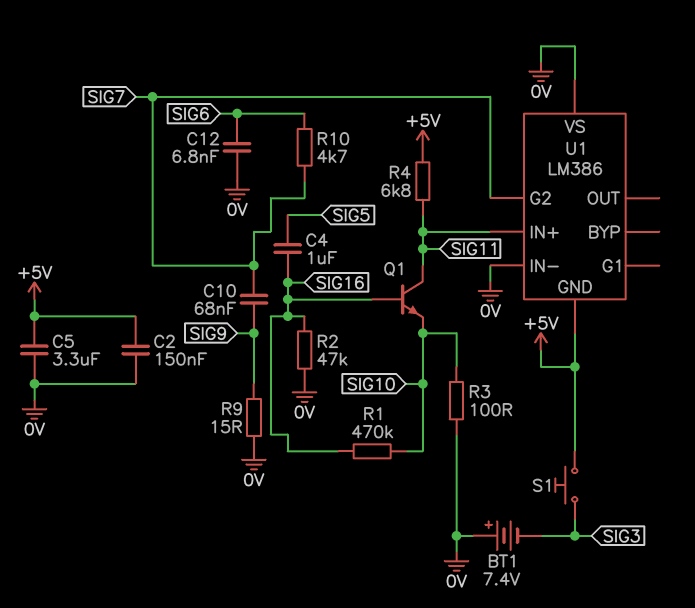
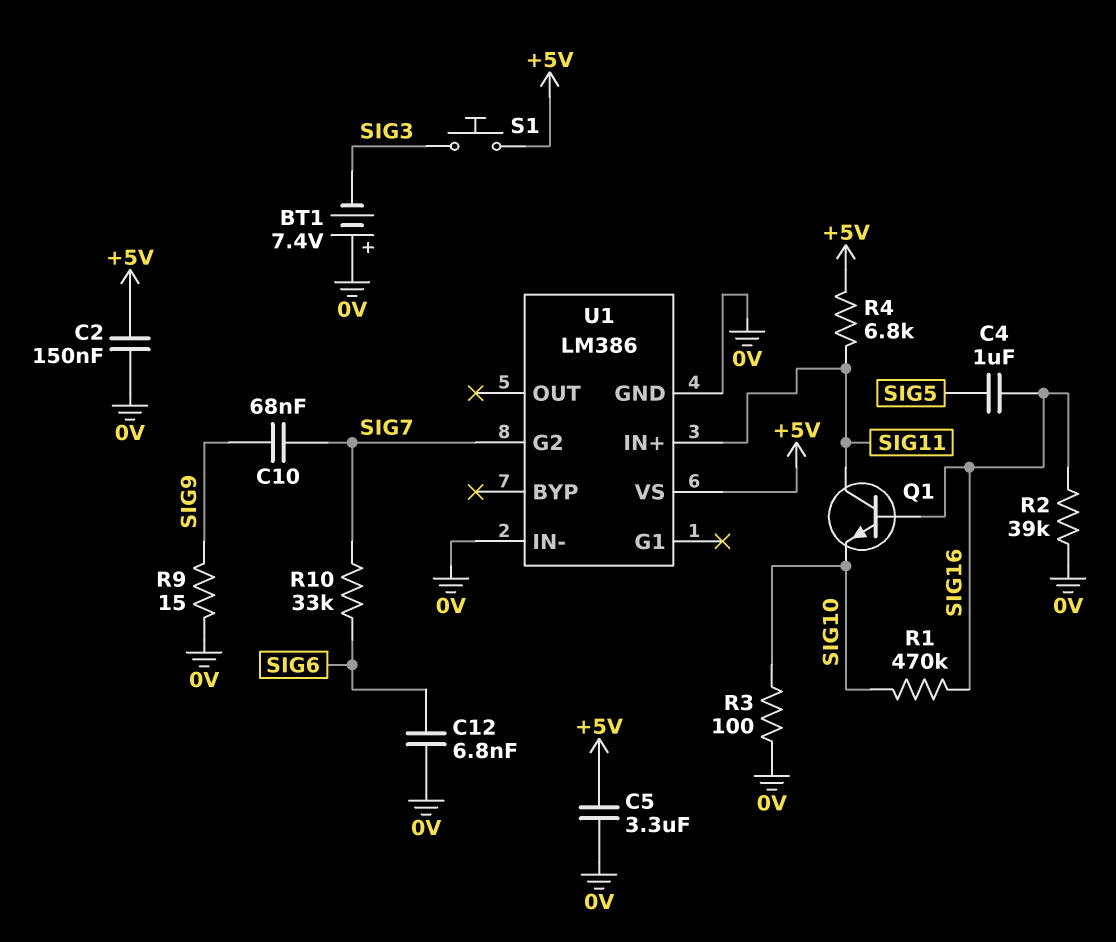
R2: 47k (0V, SIG16) -> 39k (0V, SIG16)
R10: 4.7k (SIG6, SIG7) -> 33k (SIG6, SIG7)
U1 pin GND: +5V -> 0V
U1 pin VS: 0V -> +5V

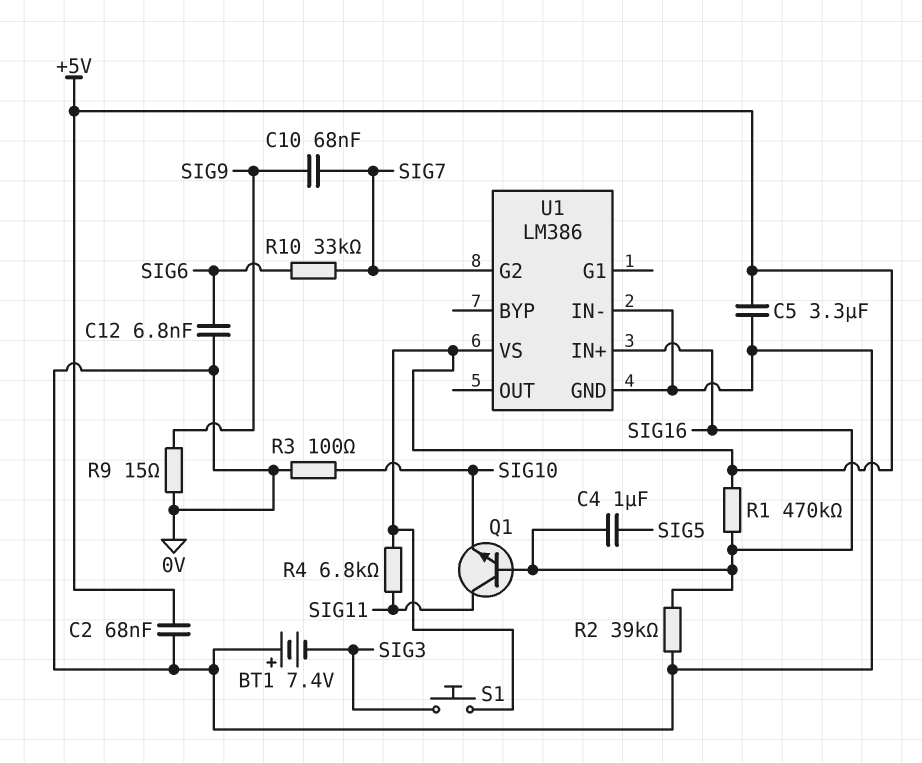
C2: 150nF (+5V, 0V) -> 68nF (+5V, 0V)
R1: 470k (SIG10, SIG16) -> 470k (+5V, SIG16)
U1 pin IN+: SIG11 -> SIG16

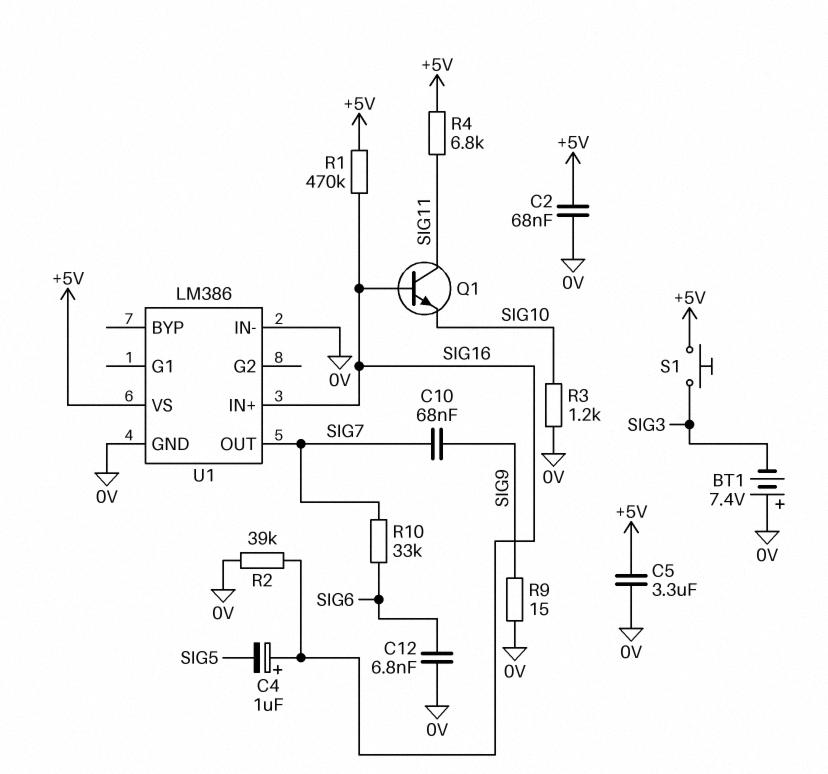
C4: 1uF (SIG5, SIG16) -> 1uF (plus SIG16, minus SIG5)
R3: 100 (0V, SIG10) -> 1.2k (0V, SIG10)
U1 pin G2: SIG7 -> none
U1 pin OUT: none -> SIG7

